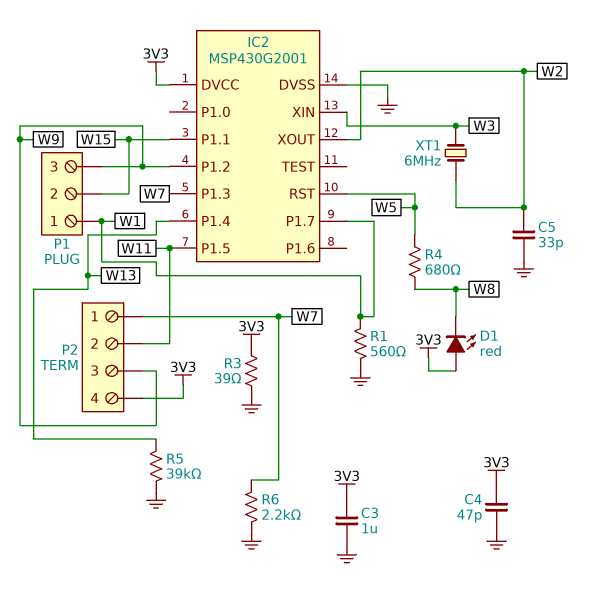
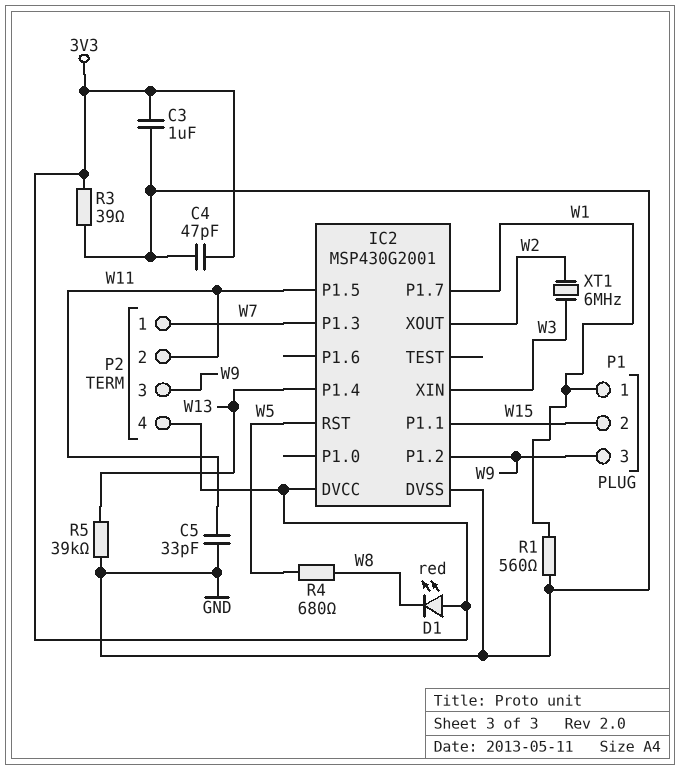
C5: 33pF (GND, W2) -> 33pF (GND, W11)
R6: 2.2k (GND, W7) -> none

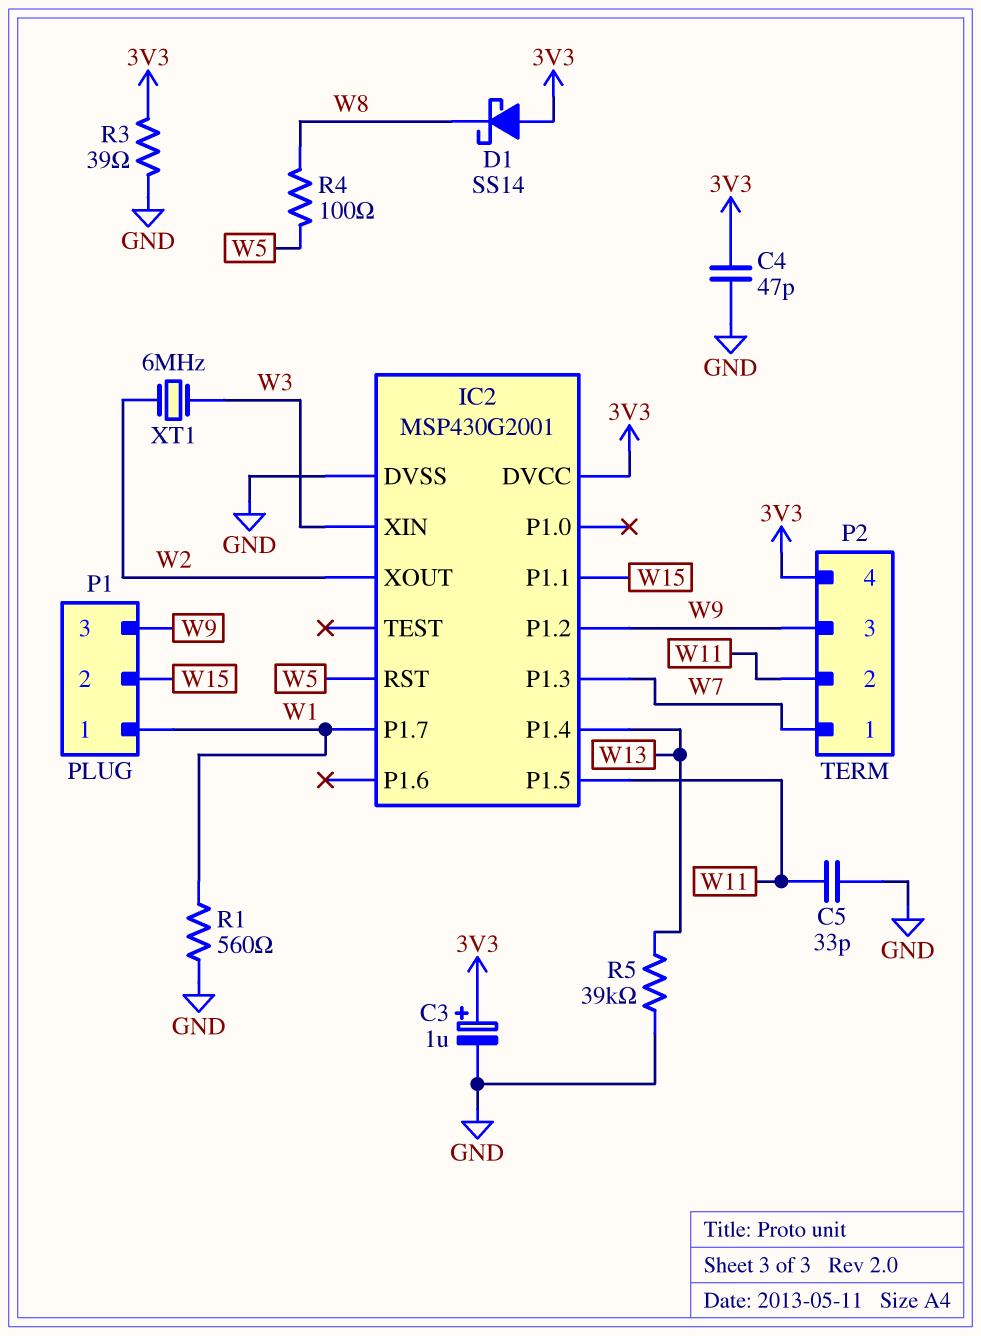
C3: 1uF (3V3, GND) -> 1uF (plus 3V3, minus GND)
D1: LED red (A 3V3, K W8) -> schottky SS14 (A 3V3, K W8)
R4: 680 (W5, W8) -> 100 (W5, W8)

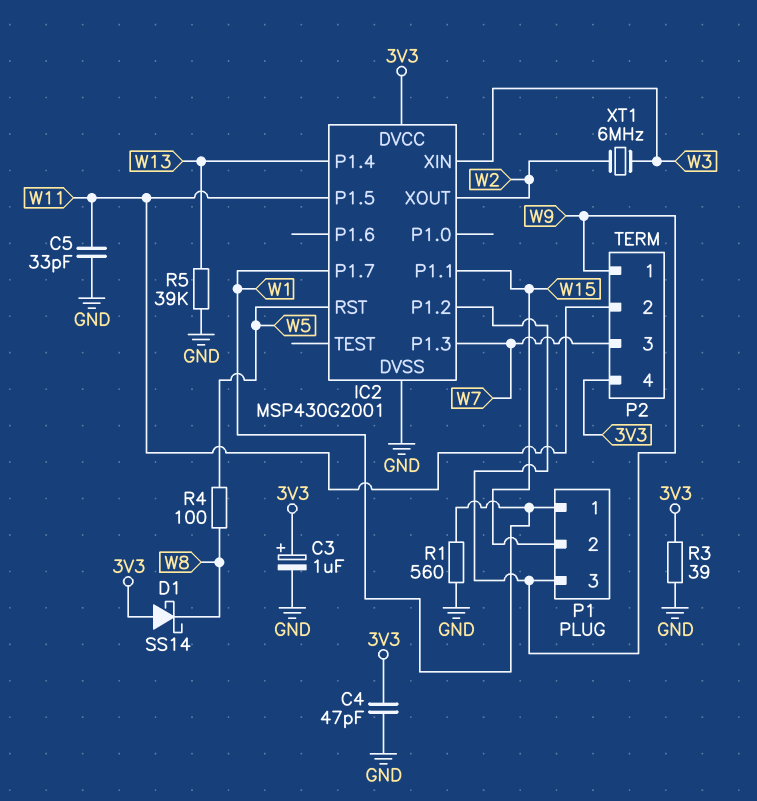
P2 pin 1: W7 -> W9
P2 pin 3: W9 -> W7

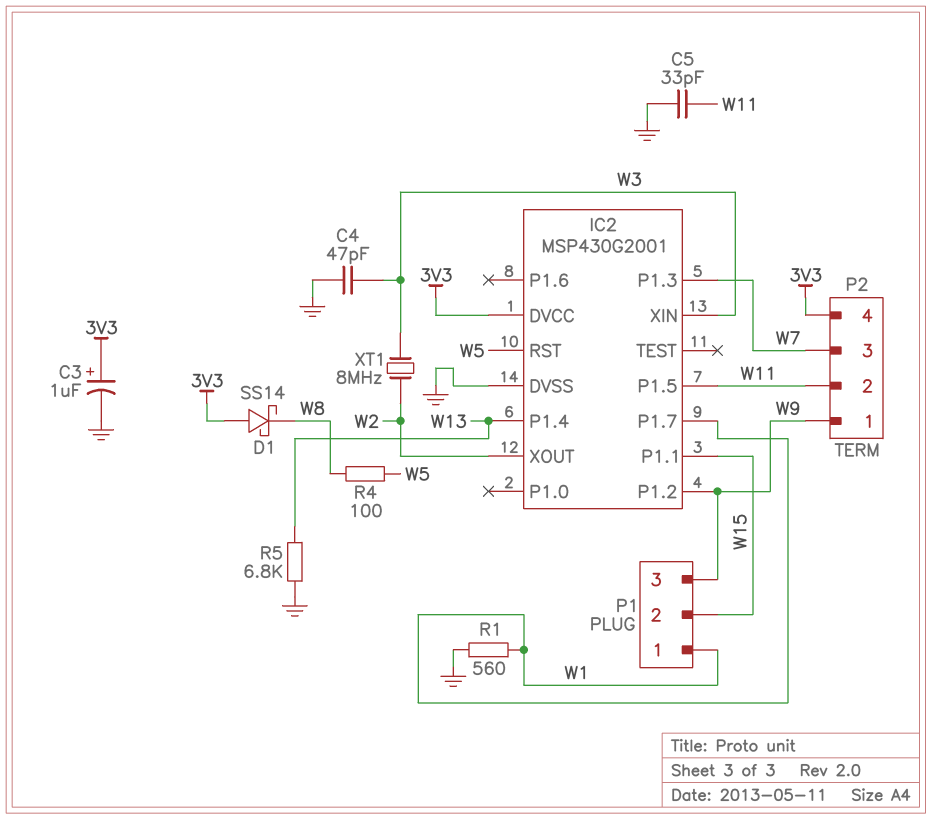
C4: 47pF (3V3, GND) -> 47pF (GND, W3)
R3: 39 (3V3, GND) -> none
R5: 39k (GND, W13) -> 6.8k (GND, W13)
XT1: 6MHz (W2, W3) -> 8MHz (W2, W3)

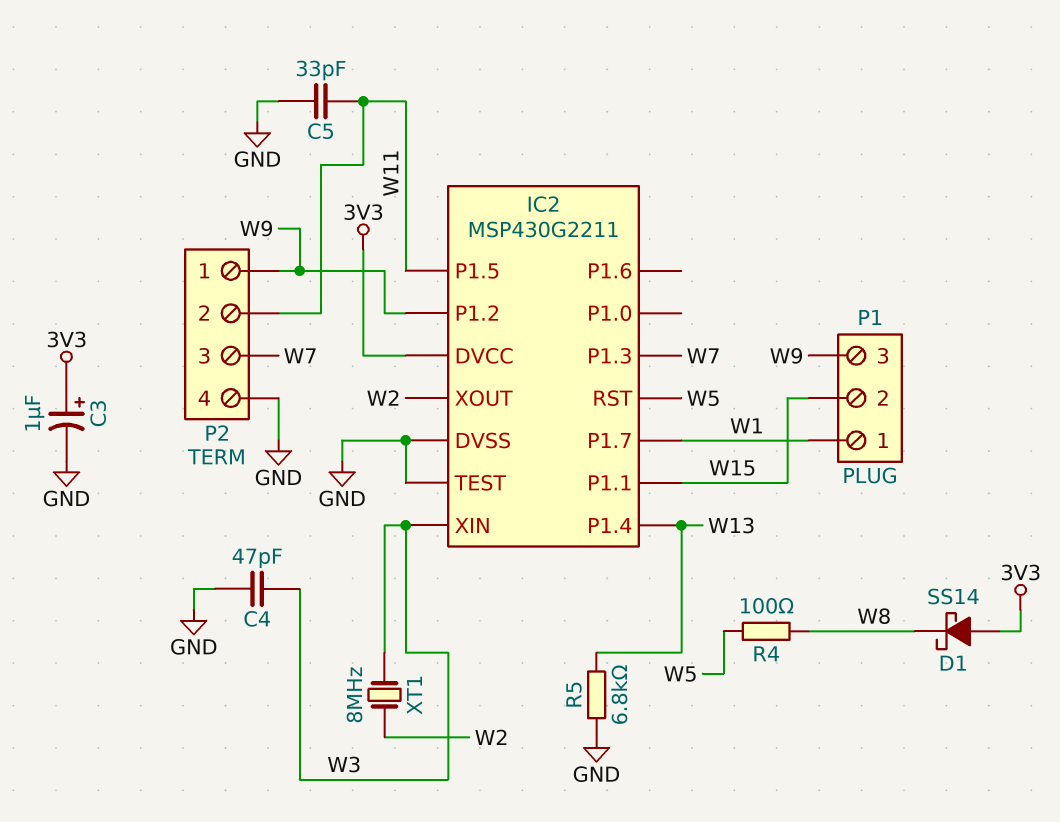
IC2: MSP430G2001 -> MSP430G2211
IC2 pin TEST: none -> GND
P2 pin 4: 3V3 -> GND
R1: 560 (GND, W1) -> none

